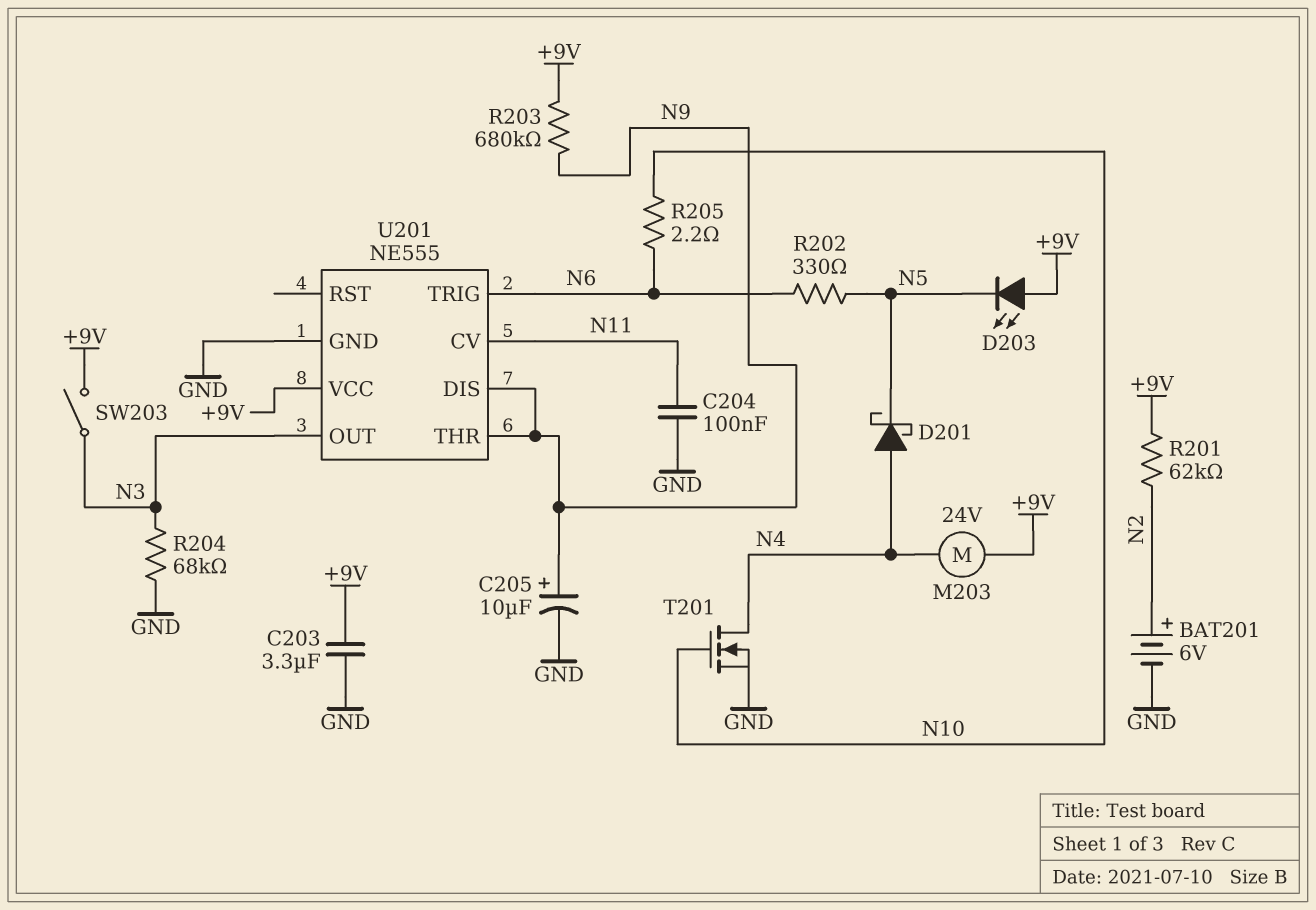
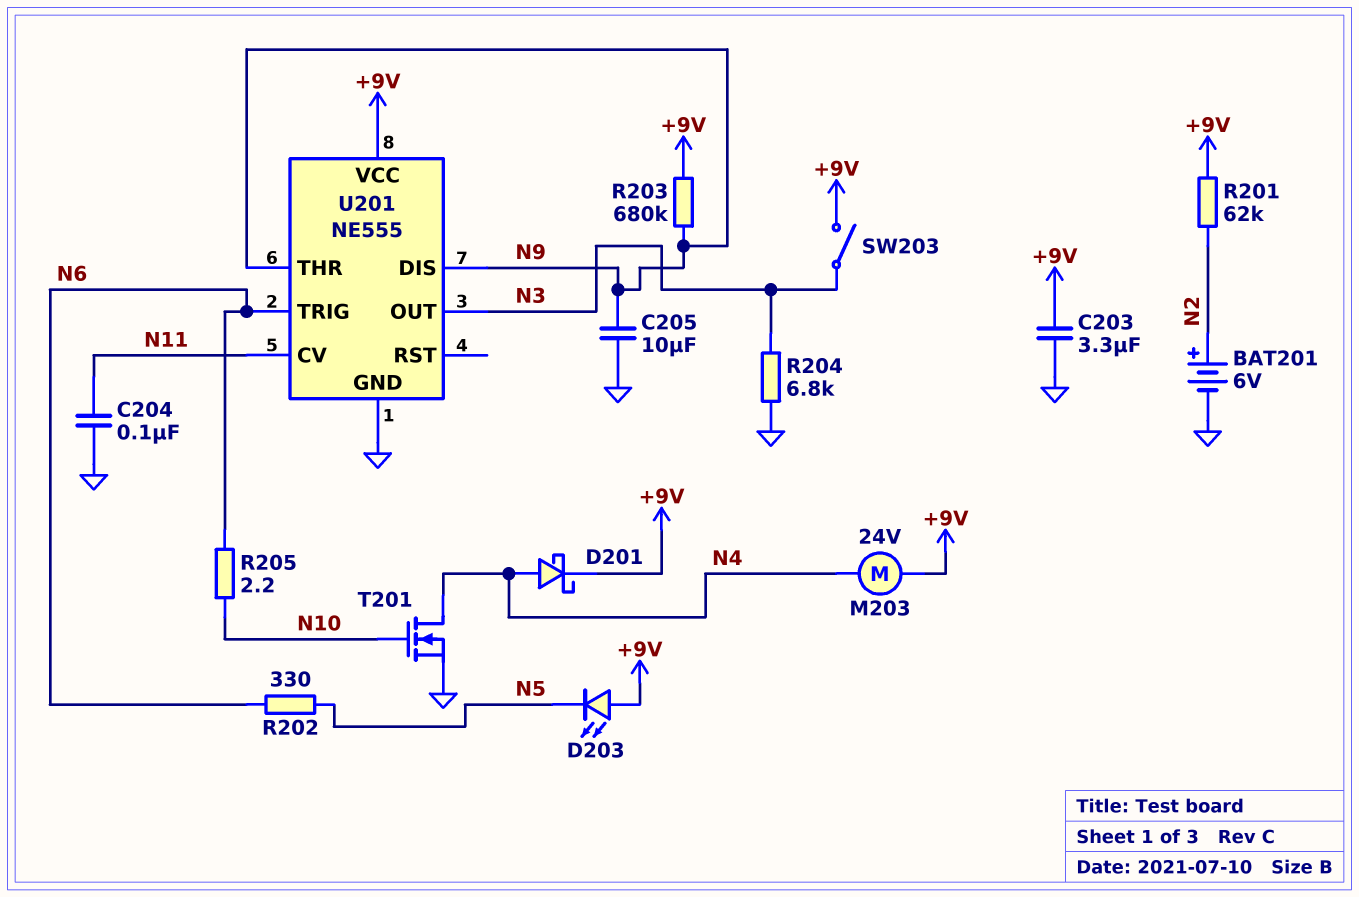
C205: 10uF (plus N9, minus GND) -> 10uF (GND, N9)
D201: schottky (A N4, K N5) -> schottky (A N4, K +9V)
R204: 68k (GND, N3) -> 6.8k (GND, N3)

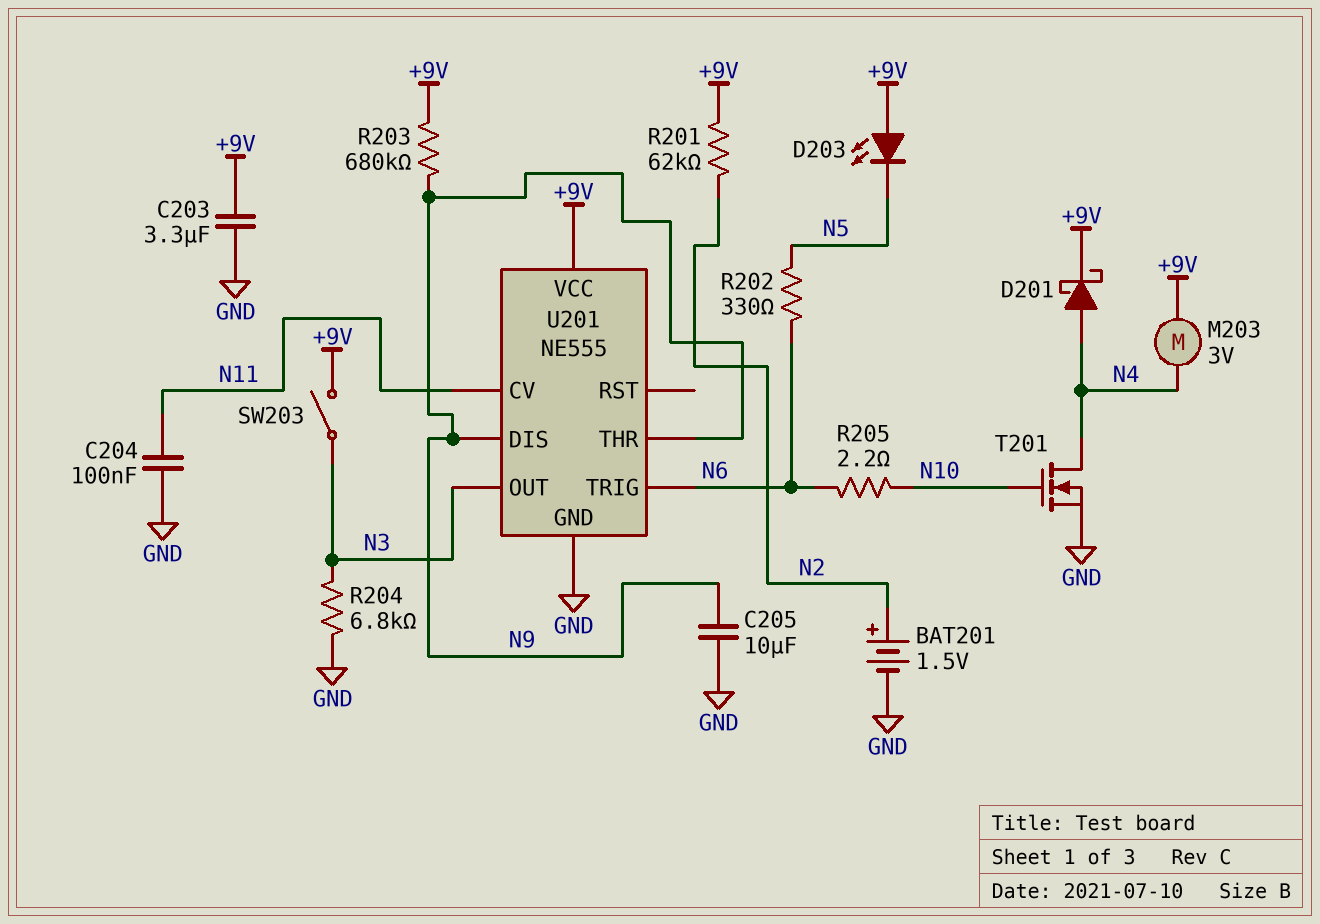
BAT201: 6V (plus N2, minus GND) -> 1.5V (plus N2, minus GND)
M203: motor 24V (+9V, N4) -> motor 3V (+9V, N4)

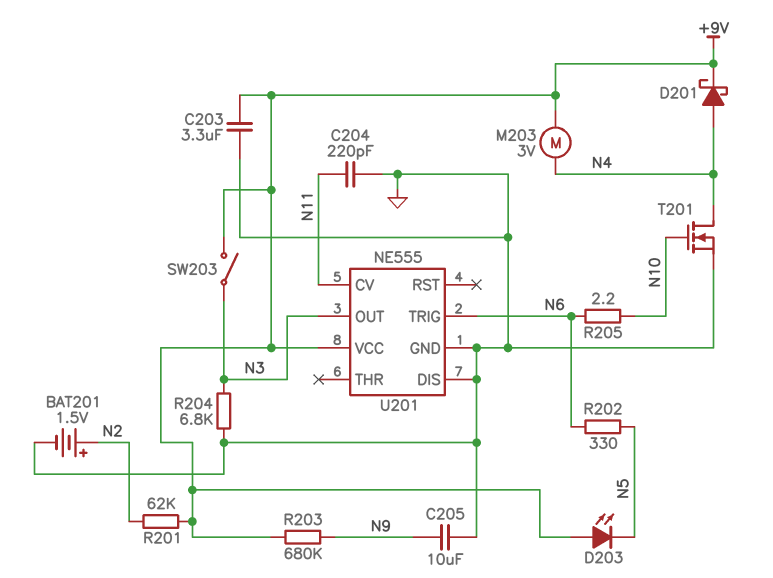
C204: 100nF (GND, N11) -> 220pF (GND, N11)
U201 pin DIS: N9 -> GND
U201 pin THR: N9 -> none

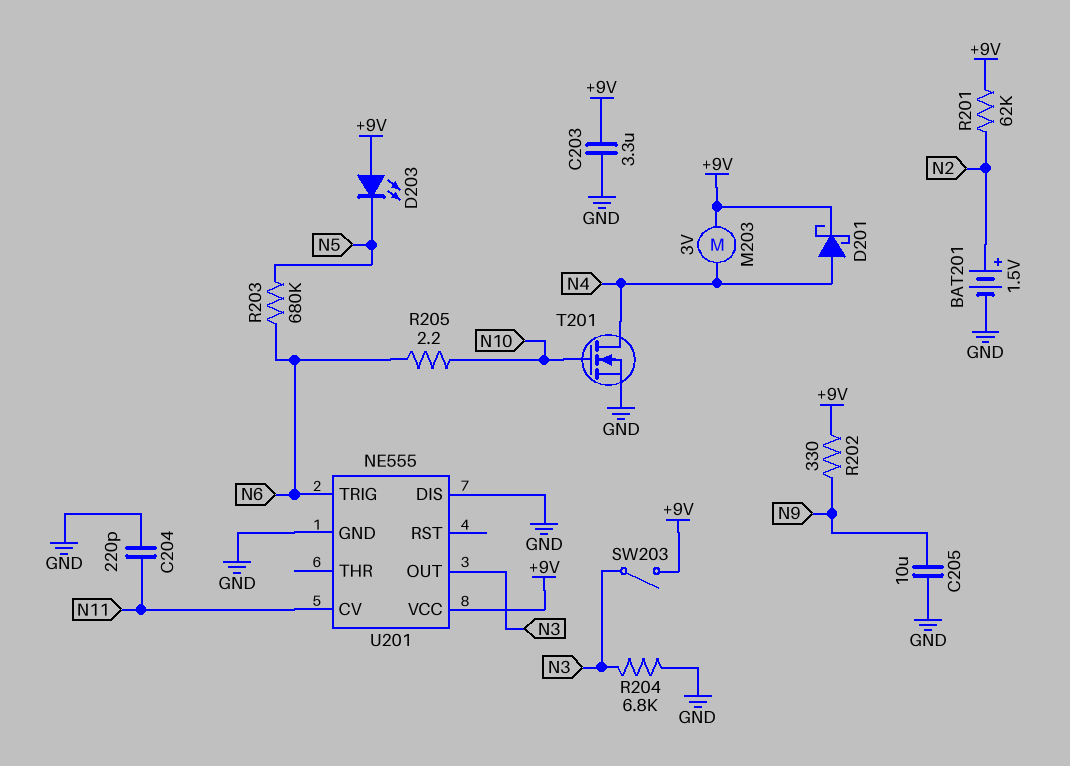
R202: 330 (N5, N6) -> 330 (+9V, N9)
R203: 680k (+9V, N9) -> 680k (N5, N6)

